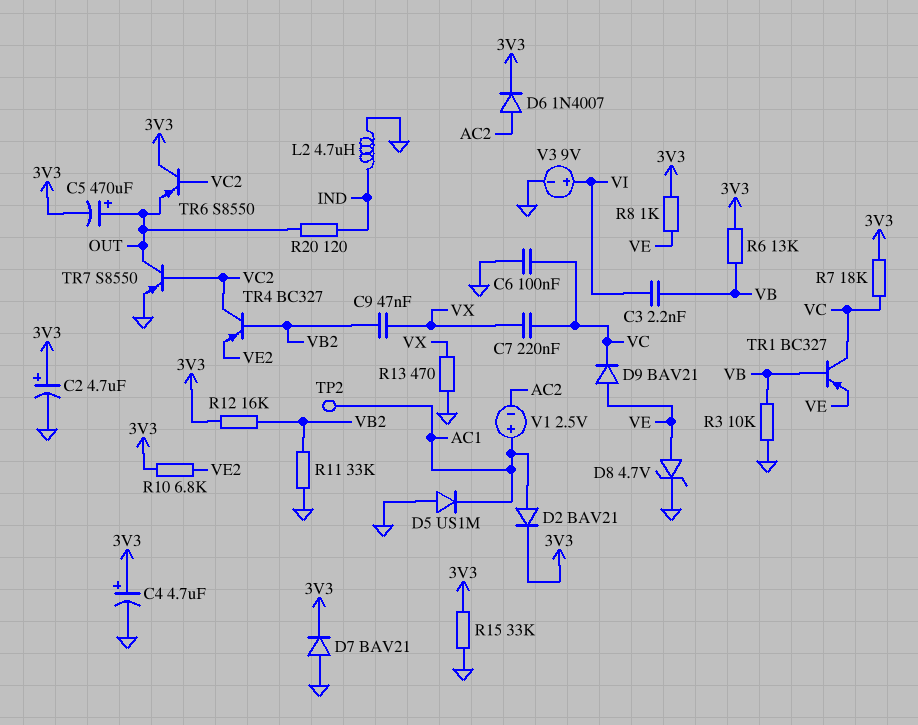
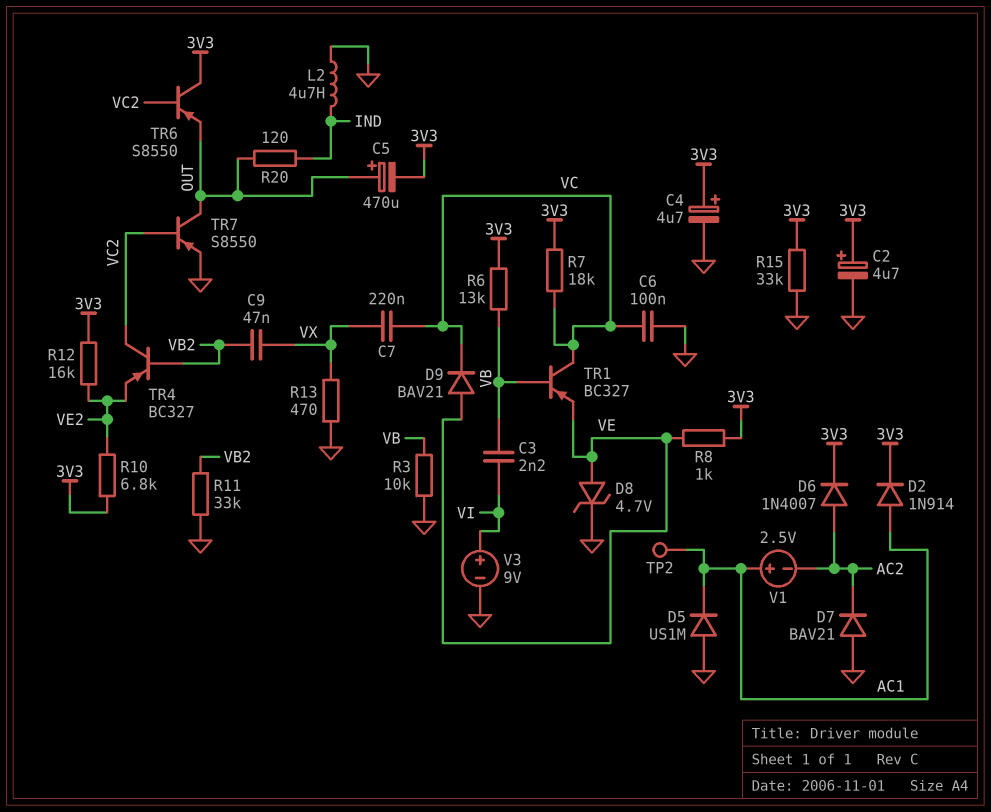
D2: diode BAV21 (A AC1, K 3V3) -> diode 1N914 (A AC1, K 3V3)
D7: diode BAV21 (A GND, K 3V3) -> diode BAV21 (A GND, K AC2)
R12: 16k (3V3, VB2) -> 16k (3V3, VE2)

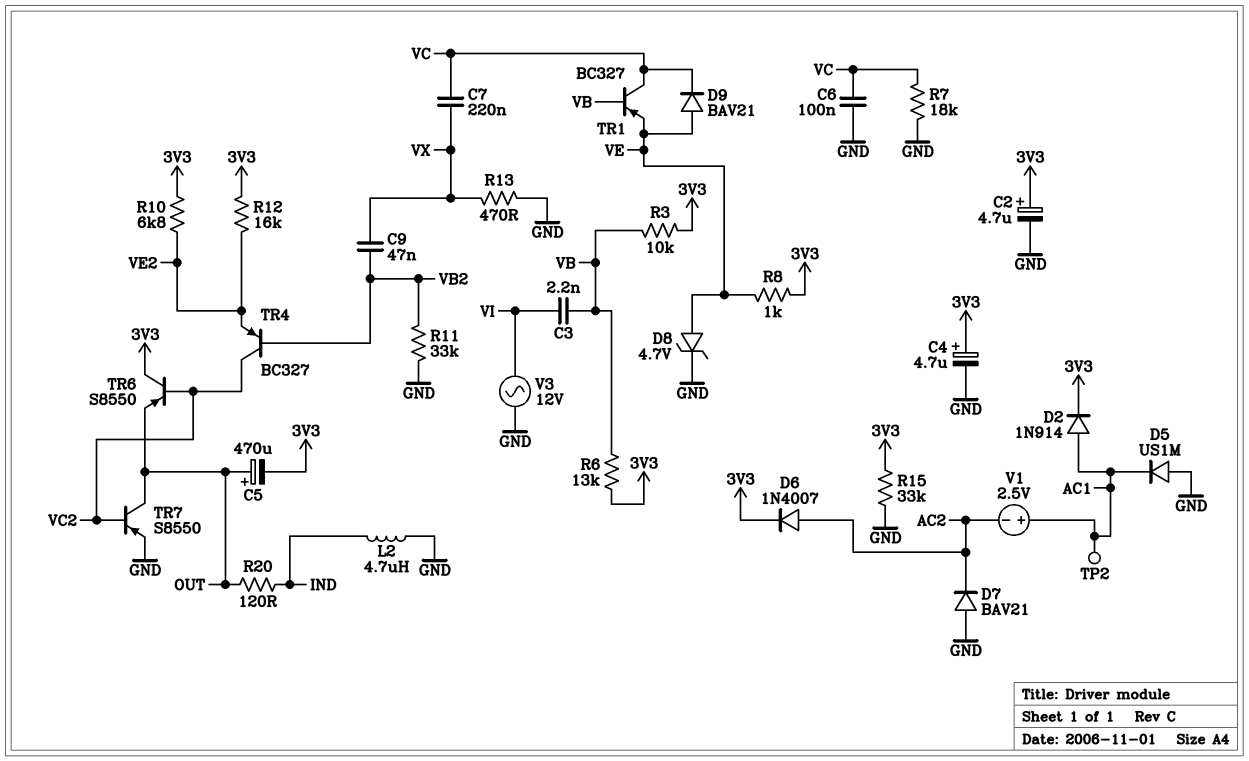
R3: 10k (GND, VB) -> 10k (3V3, VB)
R7: 18k (3V3, VC) -> 18k (GND, VC)
V3: 9V (plus VI, minus GND) -> AC 12V (GND, VI)

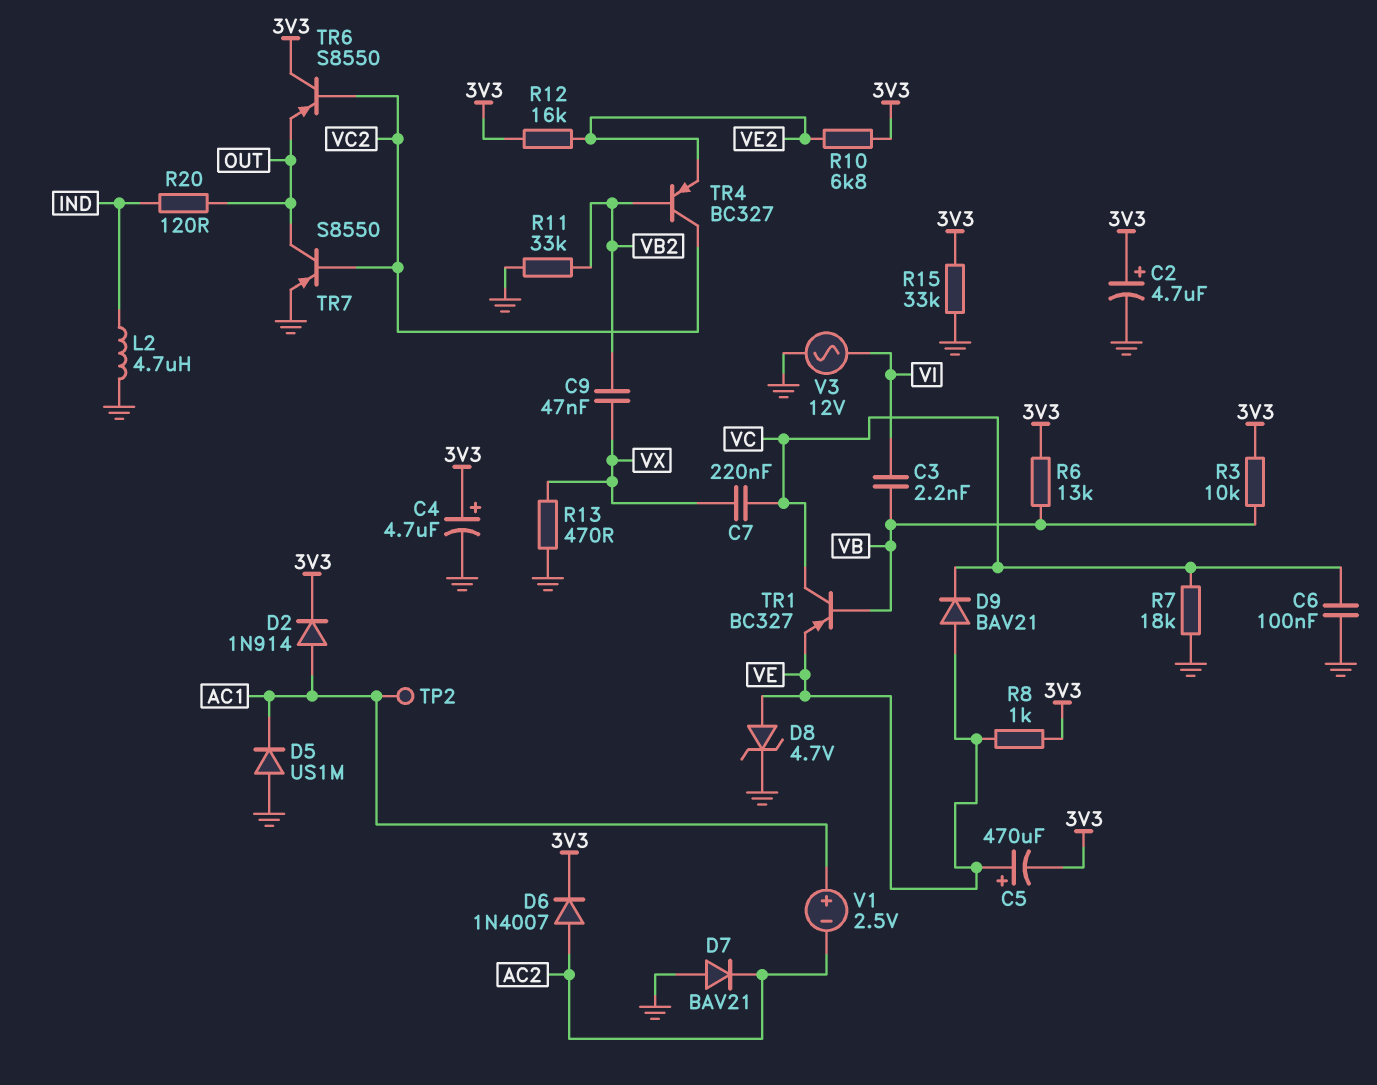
C5: 470uF (plus OUT, minus 3V3) -> 470uF (plus VE, minus 3V3)

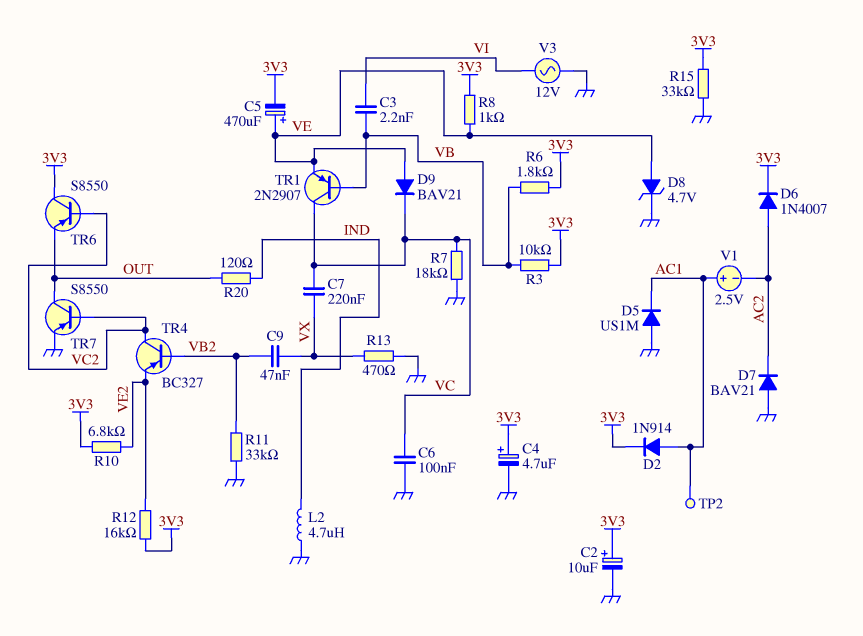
C2: 4.7uF (plus 3V3, minus GND) -> 10uF (plus 3V3, minus GND)
R6: 13k (3V3, VB) -> 1.8k (3V3, VB)
TR1: PNP BC327 (B VB, C VC, E VE) -> PNP 2N2907 (B VB, C VC, E VE)

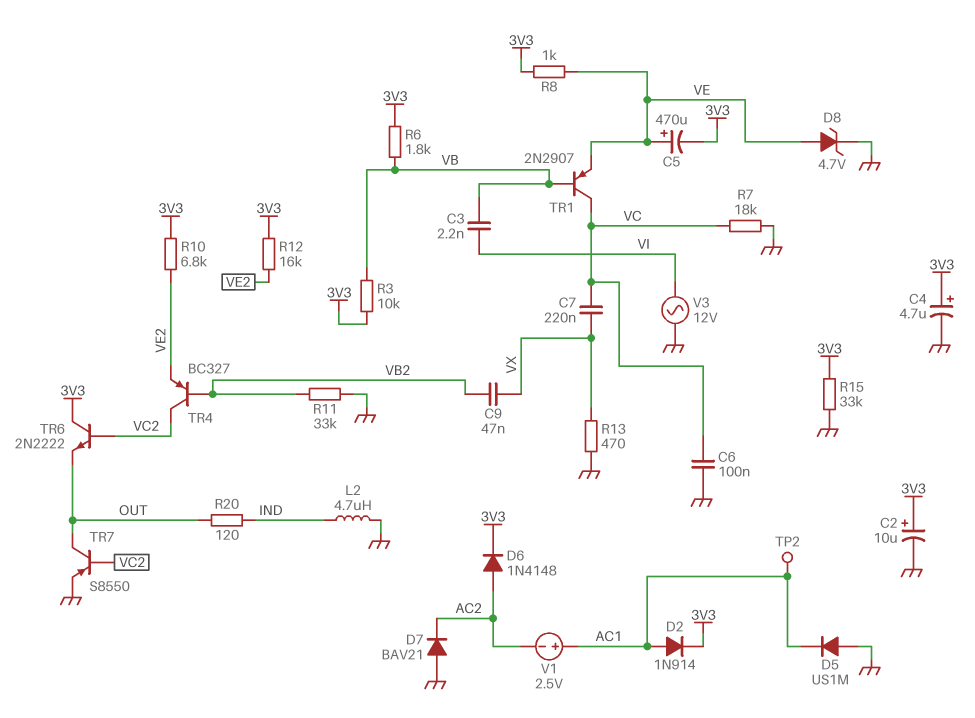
D6: diode 1N4007 (A AC2, K 3V3) -> diode 1N4148 (A AC2, K 3V3)
D9: diode BAV21 (A VE, K VC) -> none
TR6: PNP S8550 (B VC2, C 3V3, E OUT) -> NPN 2N2222 (B VC2, C 3V3, E OUT)

